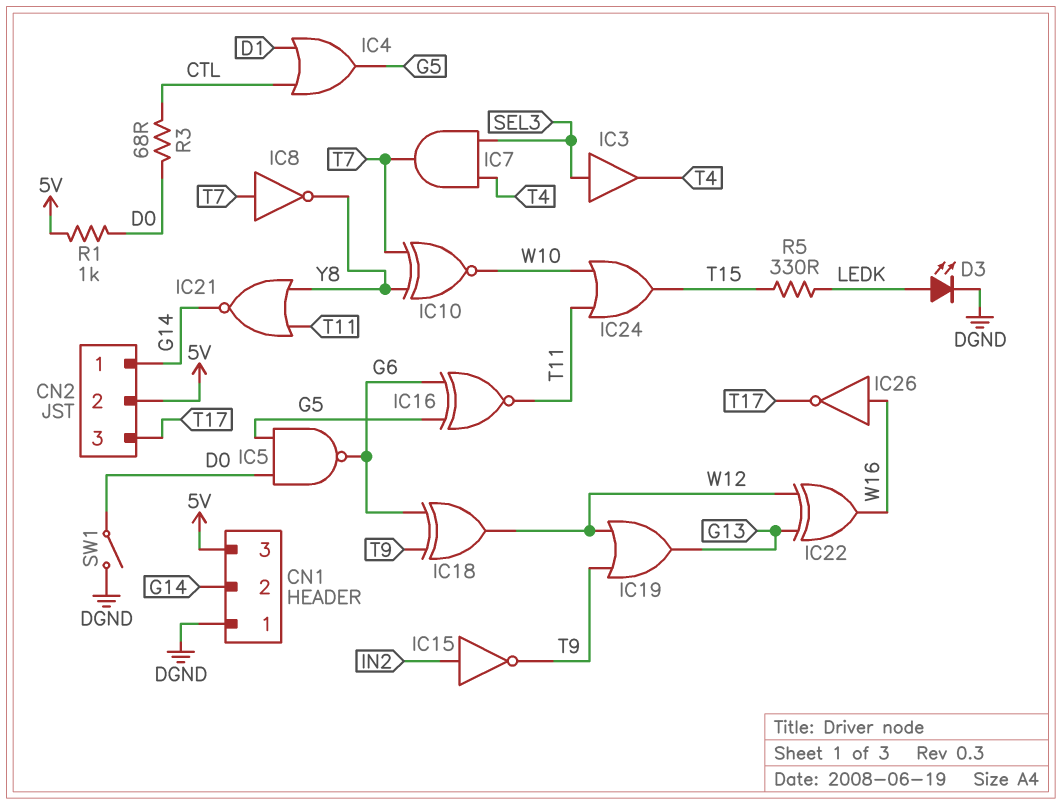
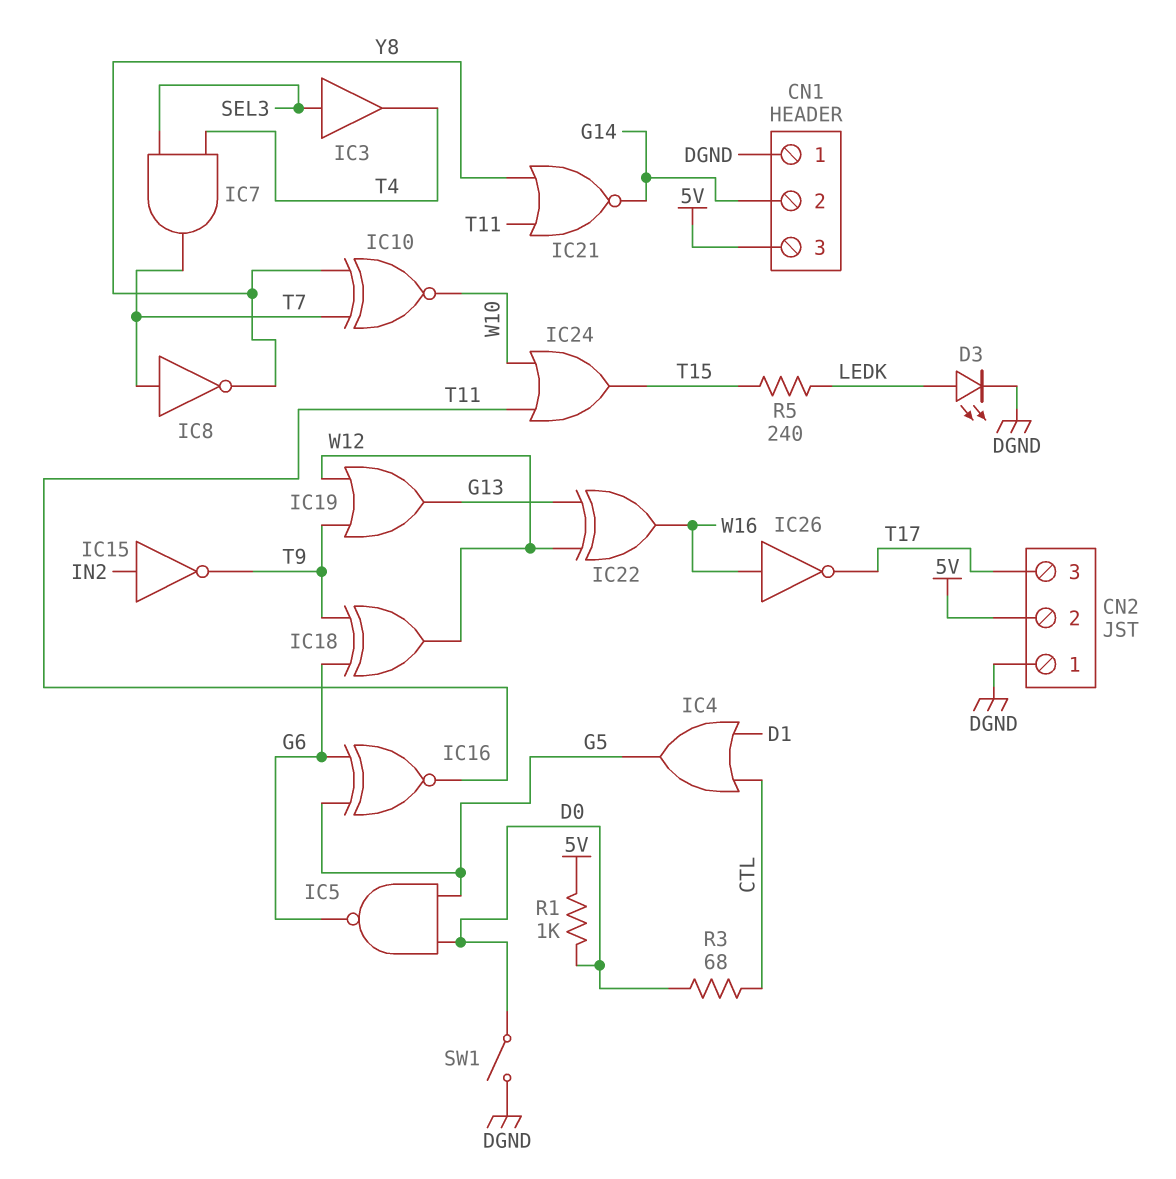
CN2 pin 1: G14 -> DGND
R5: 330 (LEDK, T15) -> 240 (LEDK, T15)

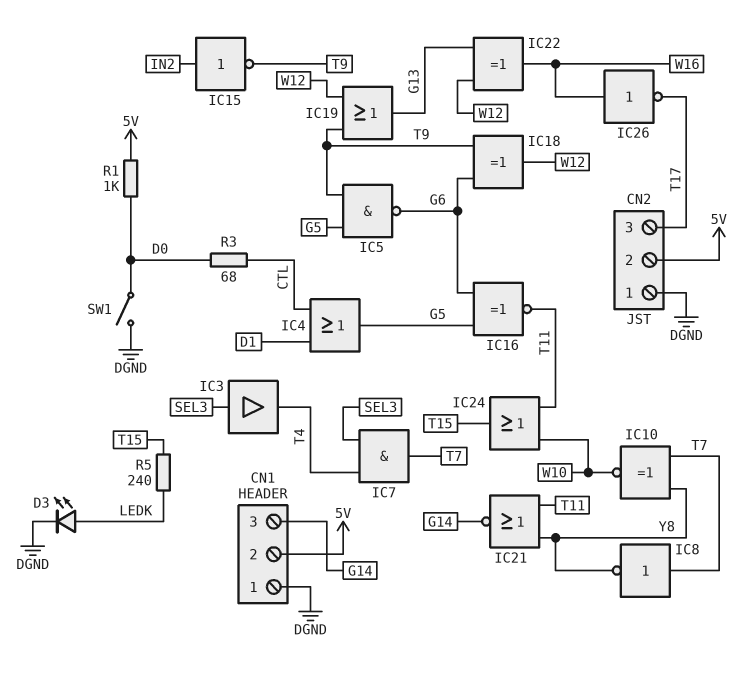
CN1 pin 2: G14 -> 5V
CN1 pin 3: 5V -> G14
IC5: NAND (in D0, in G5, out G6) -> NAND (in G5, in T9, out G6)

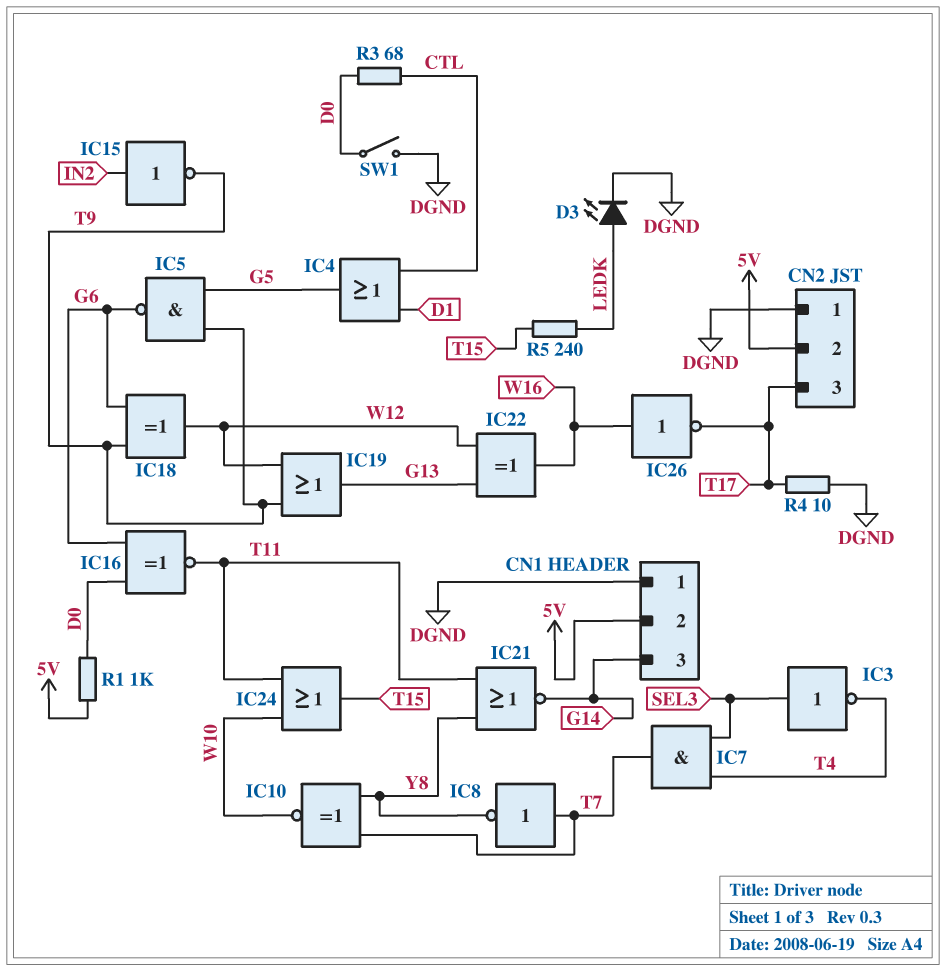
IC3: buffer (in SEL3, out T4) -> NOT (in SEL3, out T4)
IC16: XNOR (in G5, in G6, out T11) -> XNOR (in D0, in G6, out T11)
R4: none -> 10 (DGND, T17)

